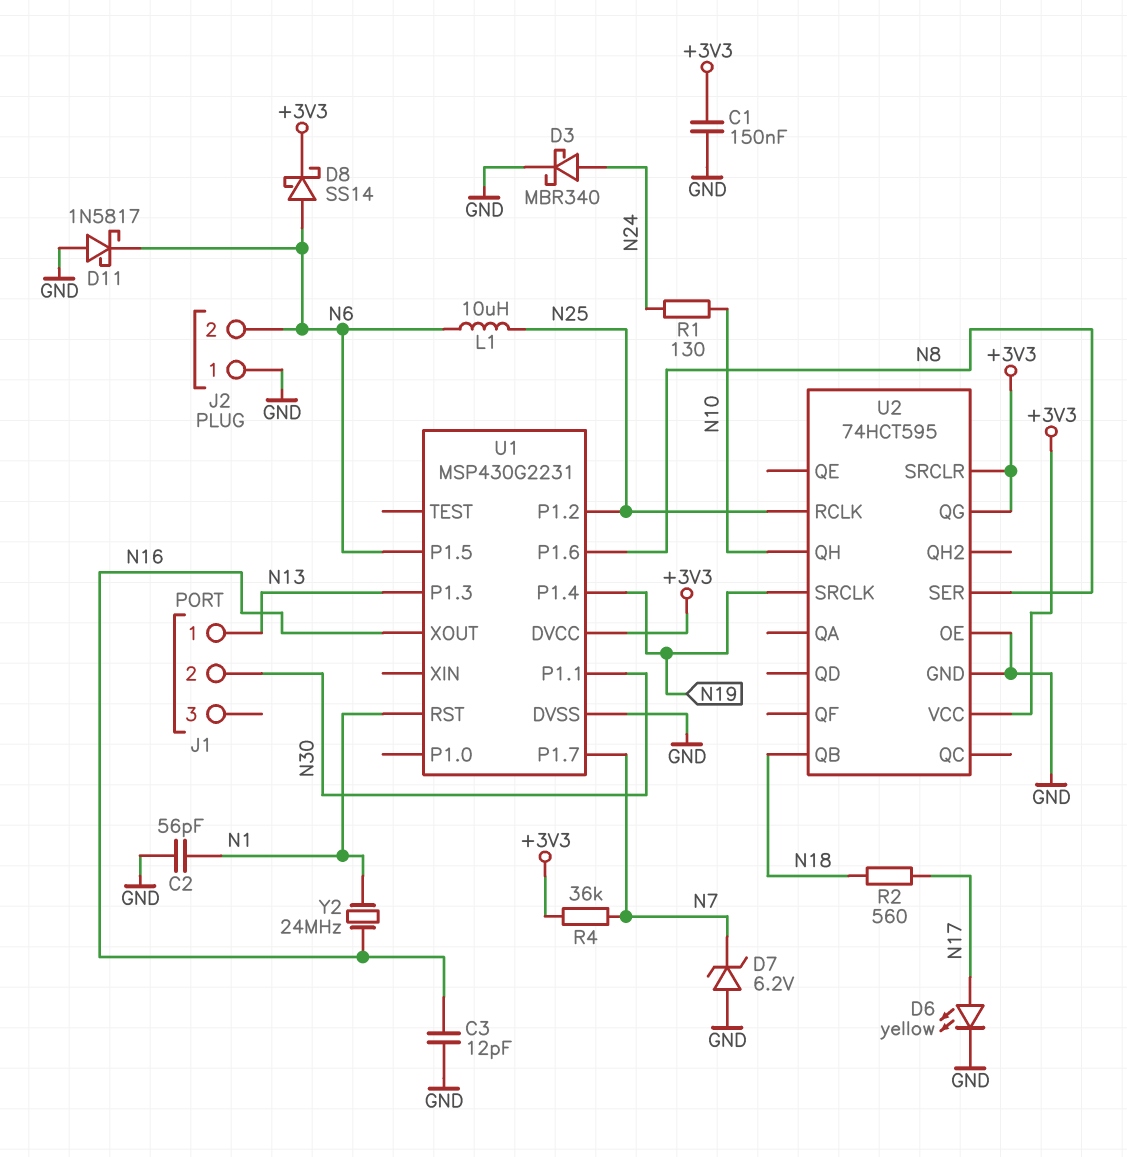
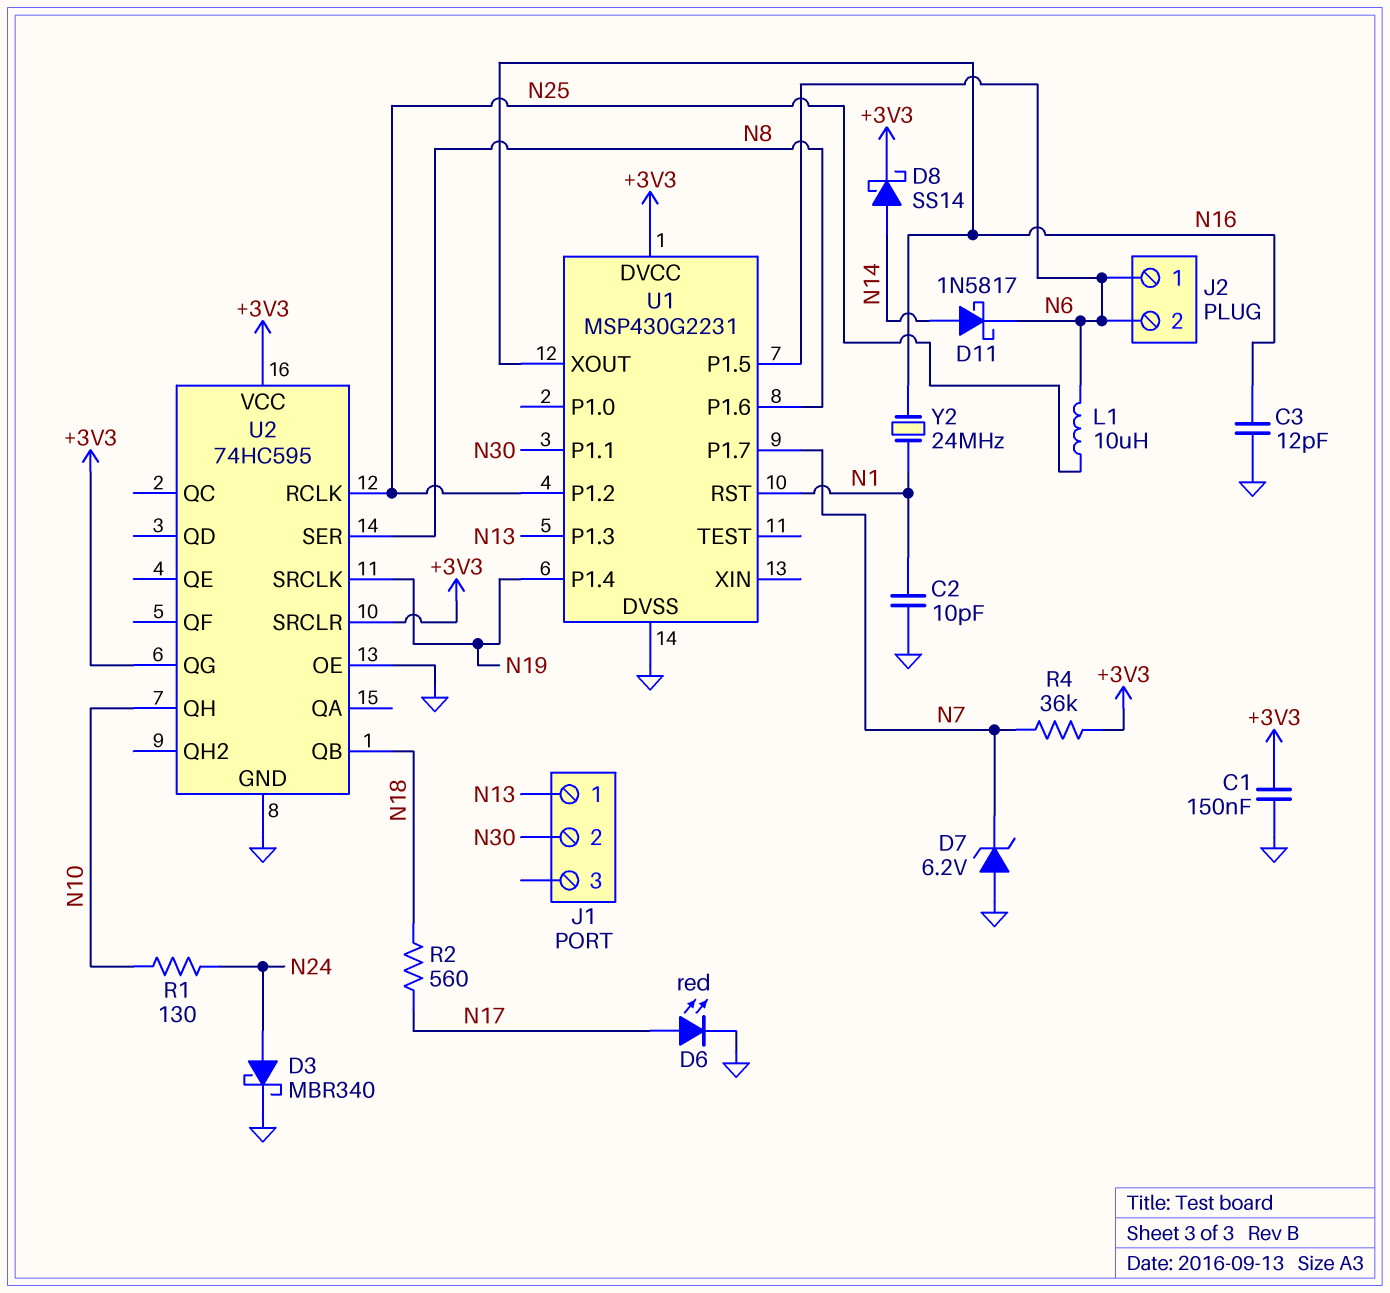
C2: 56pF (GND, N1) -> 10pF (GND, N1)
D6: LED yellow (A N17, K GND) -> LED red (A N17, K GND)
D8: schottky SS14 (A N6, K +3V3) -> schottky SS14 (A N14, K +3V3)
D11: schottky 1N5817 (A GND, K N6) -> schottky 1N5817 (A N14, K N6)
J2 pin 1: GND -> N6
U2: 74HCT595 -> 74HC595

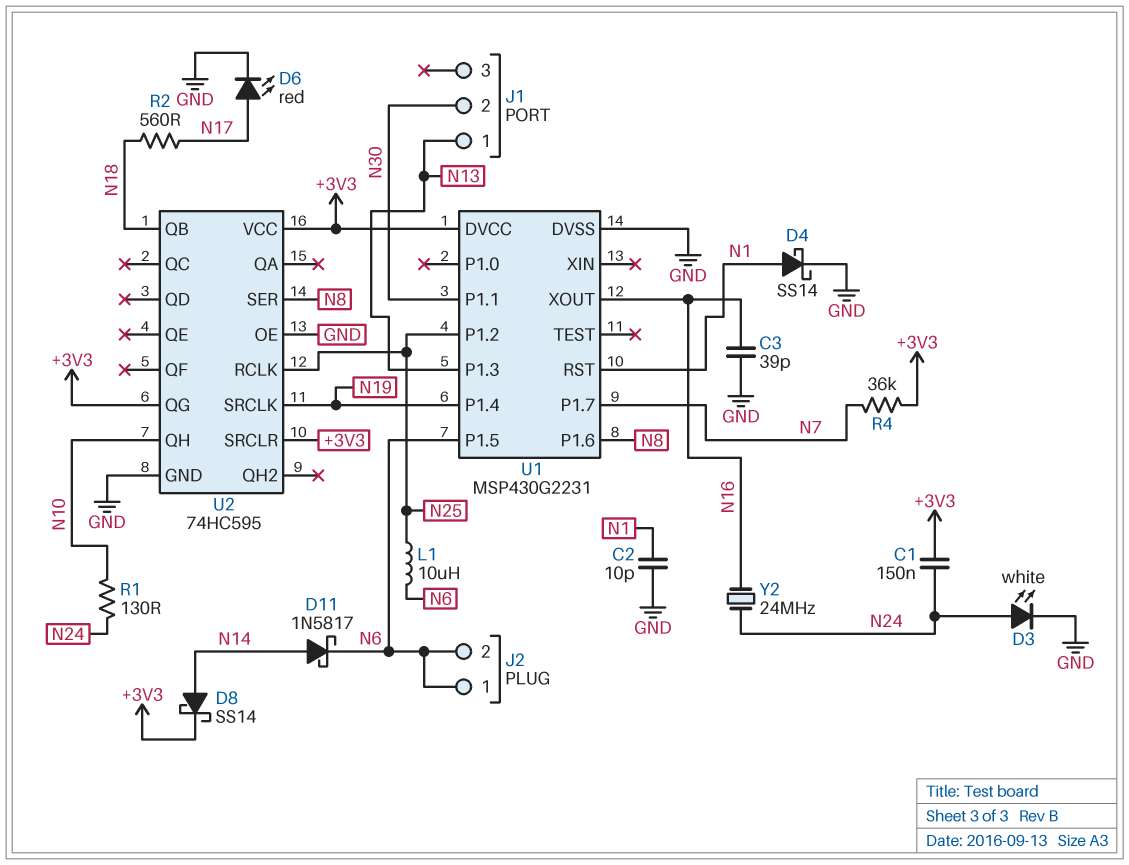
C1: 150nF (+3V3, GND) -> 150nF (+3V3, N24)
C3: 12pF (GND, N16) -> 39pF (GND, N16)
D3: schottky MBR340 (A N24, K GND) -> LED white (A N24, K GND)
D4: none -> schottky SS14 (A N1, K GND)
D7: zener 6.2V (A GND, K N7) -> none
Y2: 24MHz (N1, N16) -> 24MHz (N16, N24)

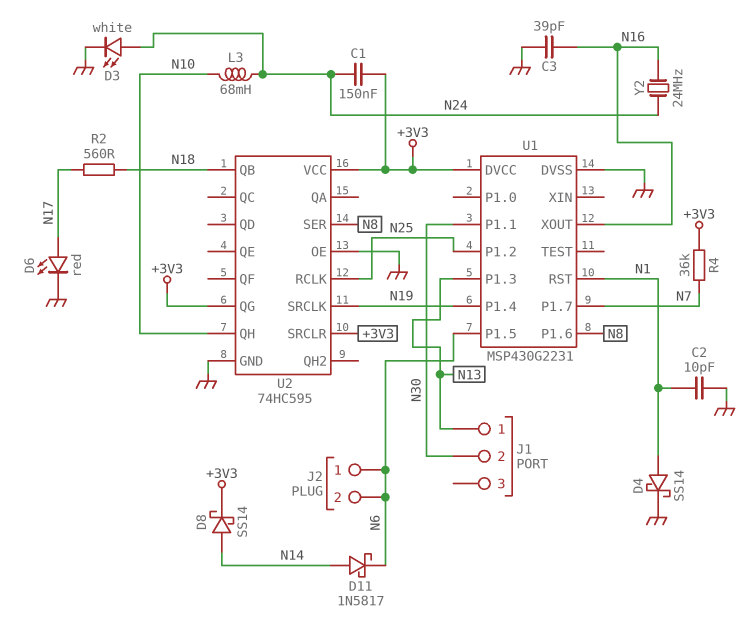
L1: 10uH (N6, N25) -> none
L3: none -> 68mH (N10, N24)
R1: 130 (N10, N24) -> none

